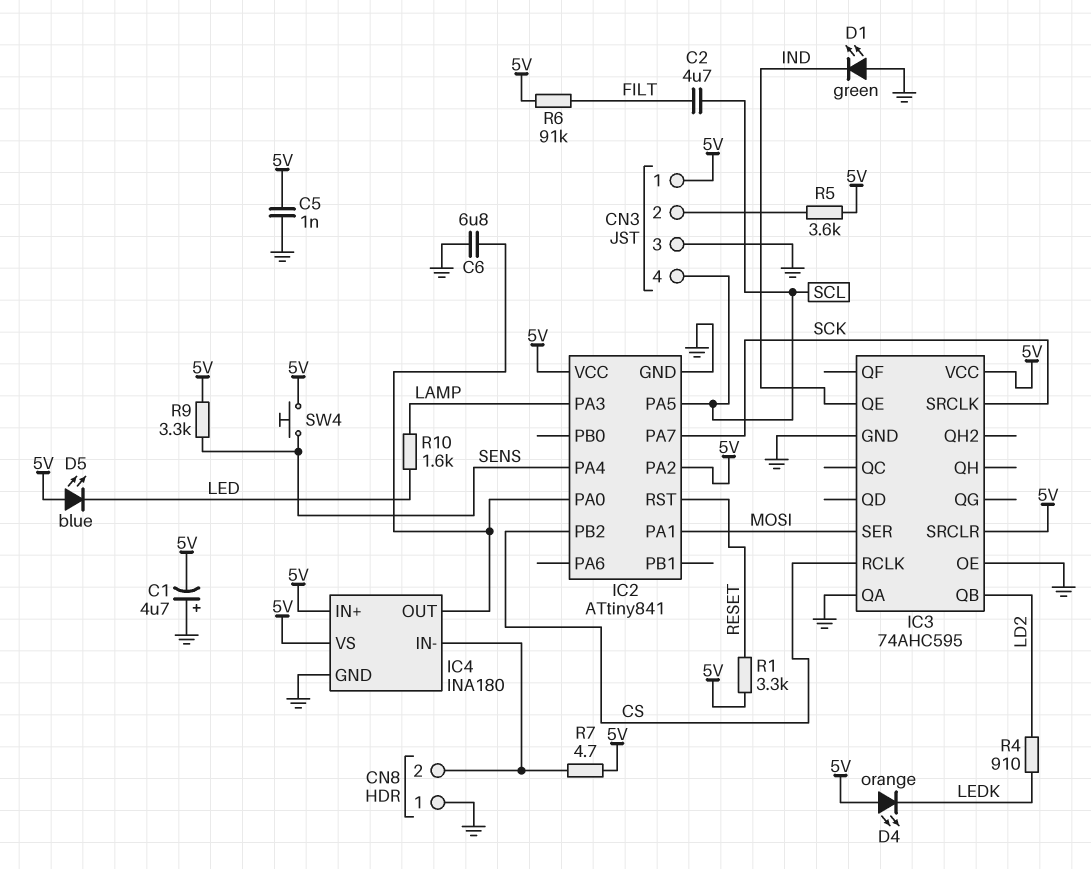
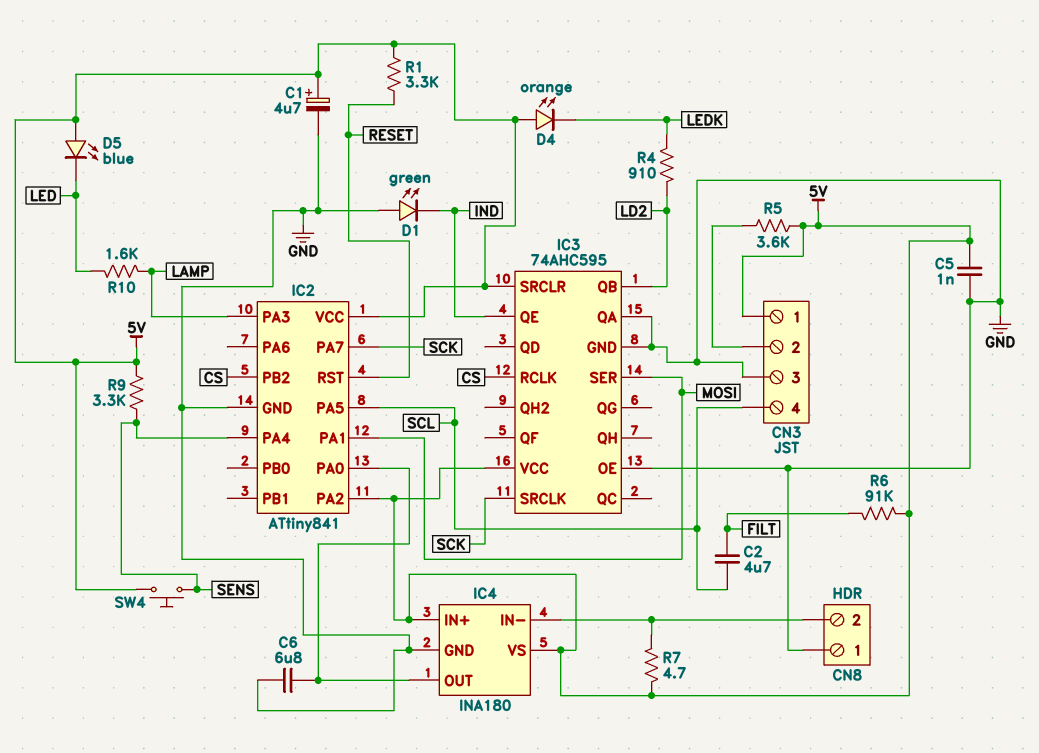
C1: 4.7uF (plus GND, minus 5V) -> 4.7uF (plus 5V, minus GND)

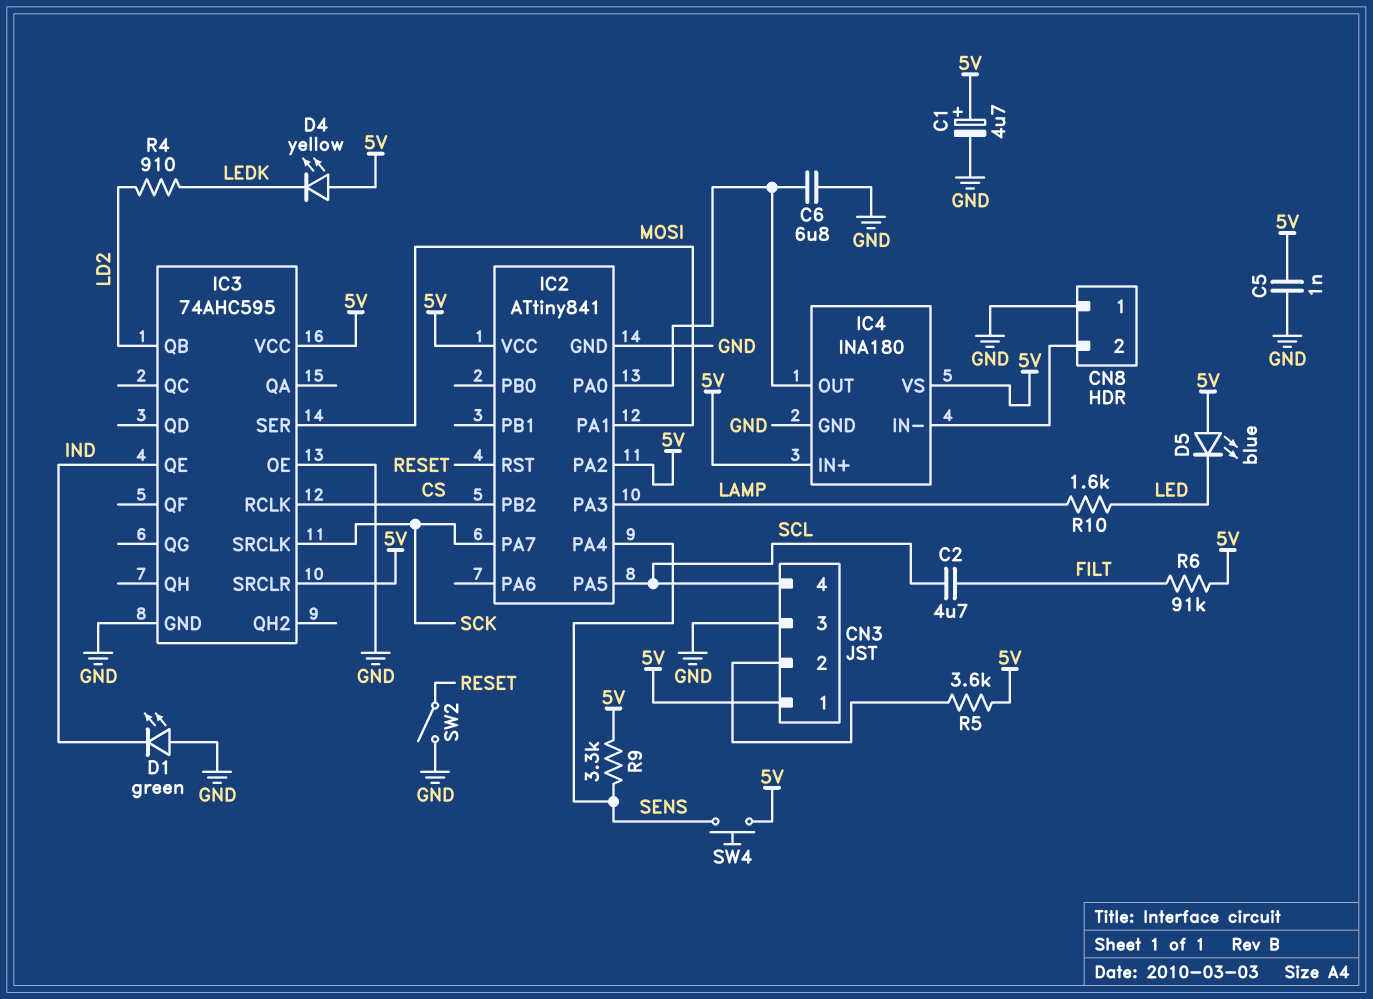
D4: LED orange (A 5V, K LEDK) -> LED yellow (A 5V, K LEDK)
IC3 pin QA: GND -> none
R1: 3.3k (5V, RESET) -> none
R7: 4.7 (5V, CN8/2) -> none
SW2: none -> switch (GND, RESET)

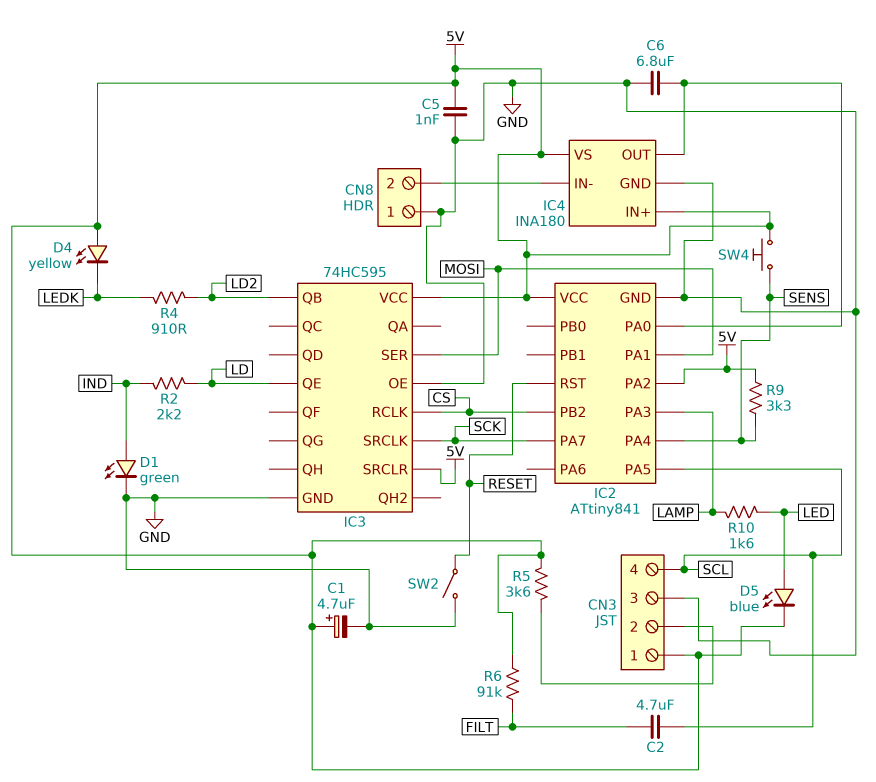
D1: LED green (A GND, K IND) -> LED green (A IND, K GND)
D5: LED blue (A 5V, K LED) -> LED blue (A LED, K 5V)
IC3: 74AHC595 -> 74HC595
IC3 pin QE: IND -> LD
R2: none -> 2.2k (IND, LD)

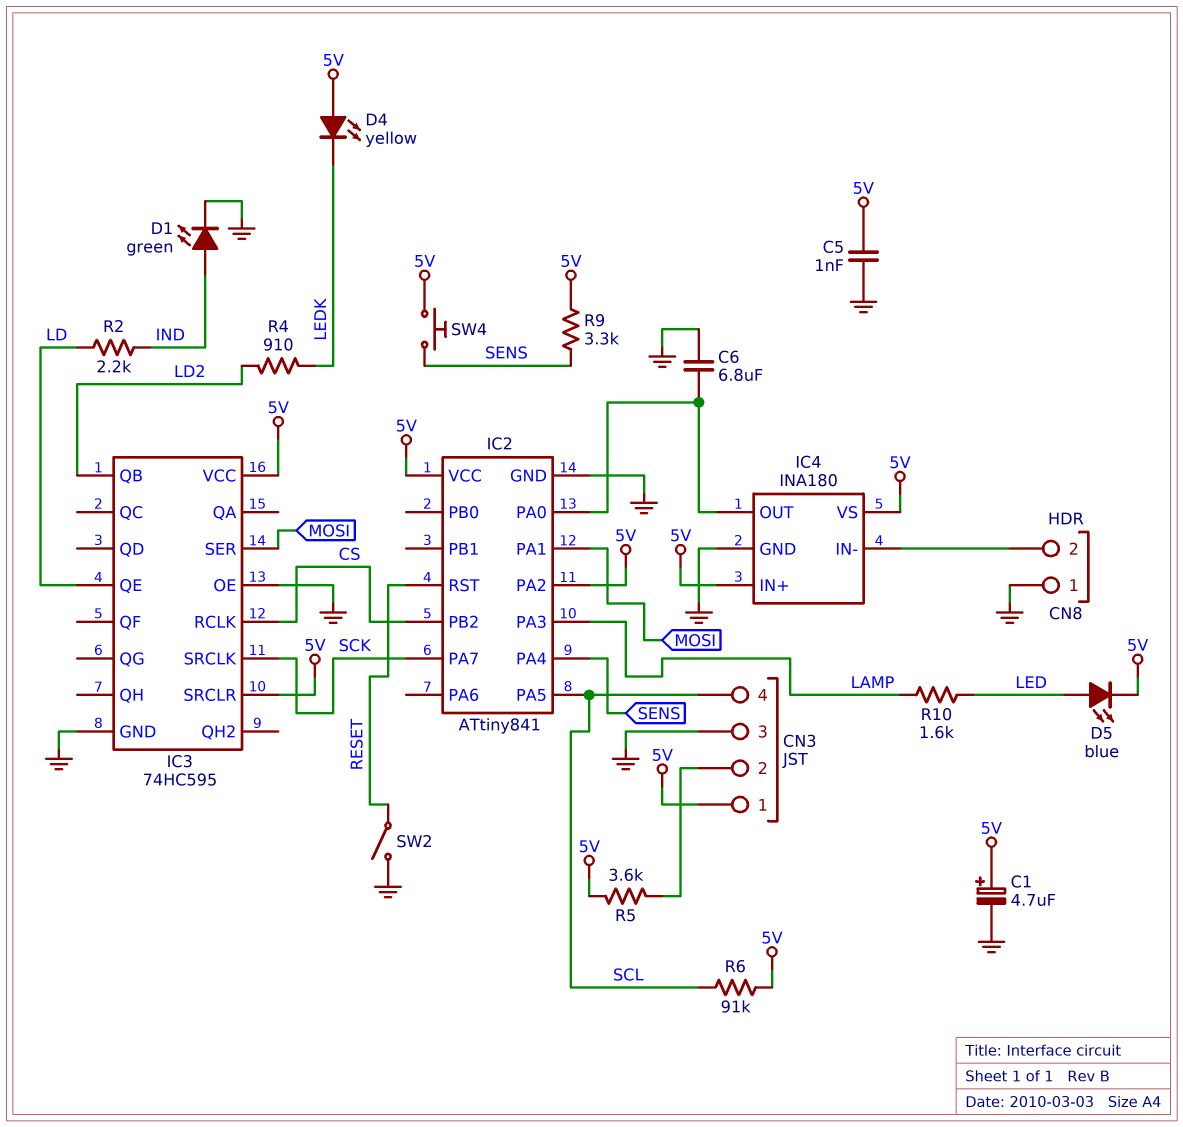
C2: 4.7uF (FILT, SCL) -> none
R6: 91k (5V, FILT) -> 91k (5V, SCL)

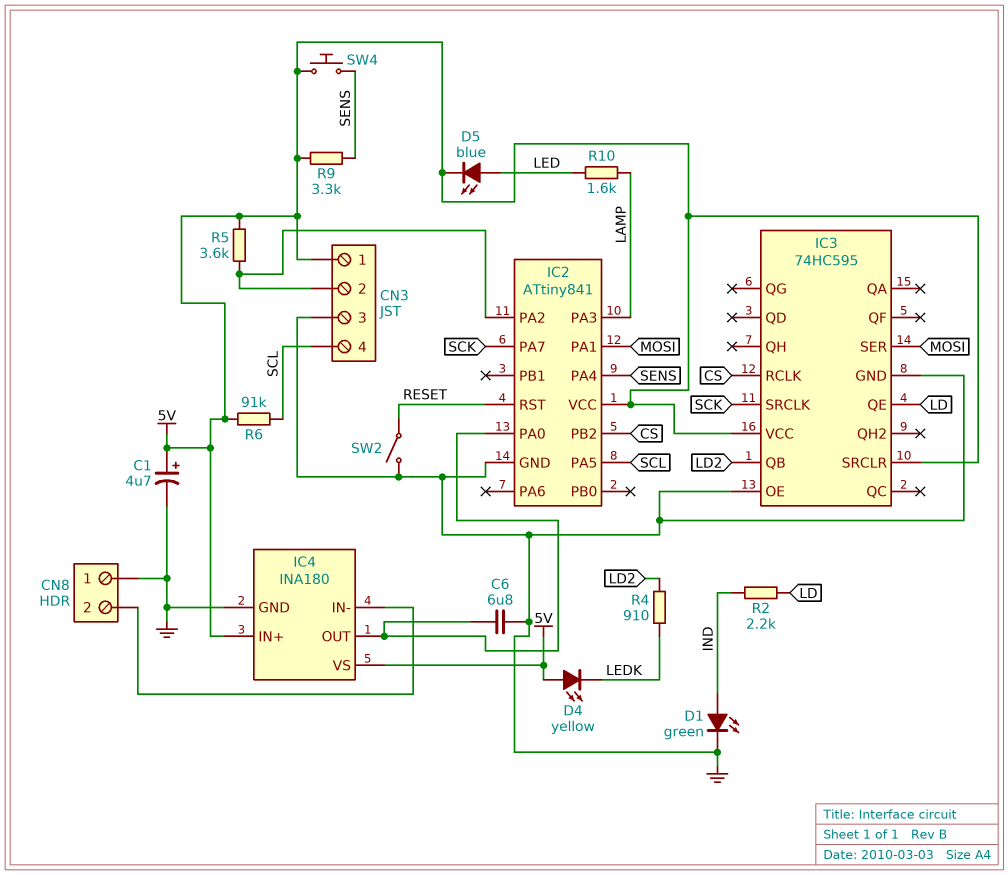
C5: 1nF (5V, GND) -> none
IC2 pin PA2: 5V -> CN3/2

